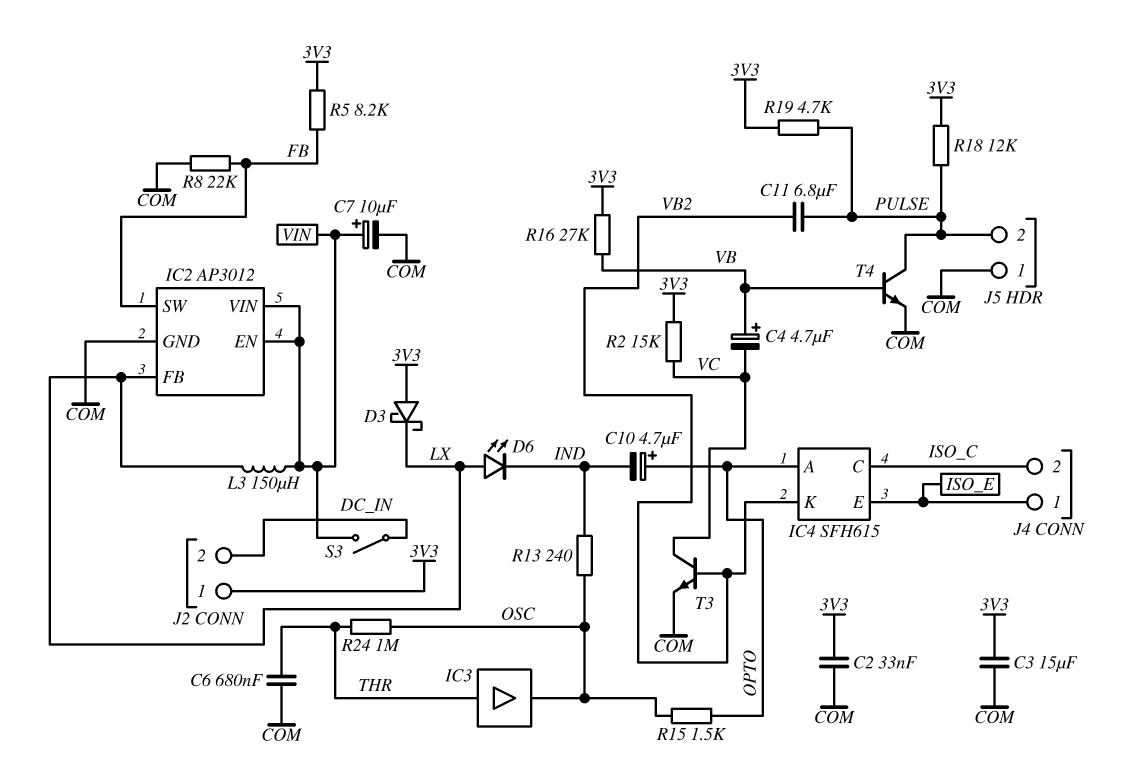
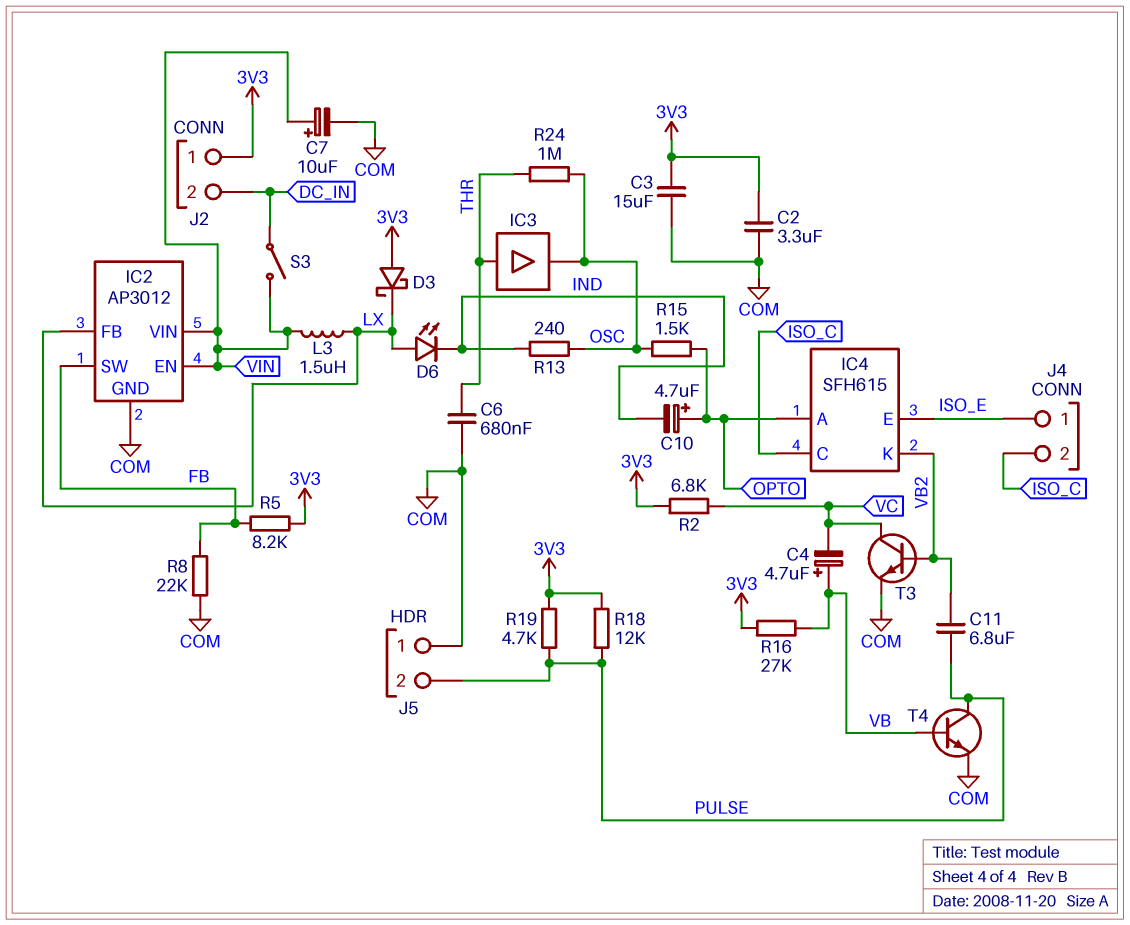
C2: 33nF (3V3, COM) -> 3.3uF (3V3, COM)
L3: 150uH (LX, VIN) -> 1.5uH (LX, VIN)
R2: 15k (3V3, VC) -> 6.8k (3V3, VC)

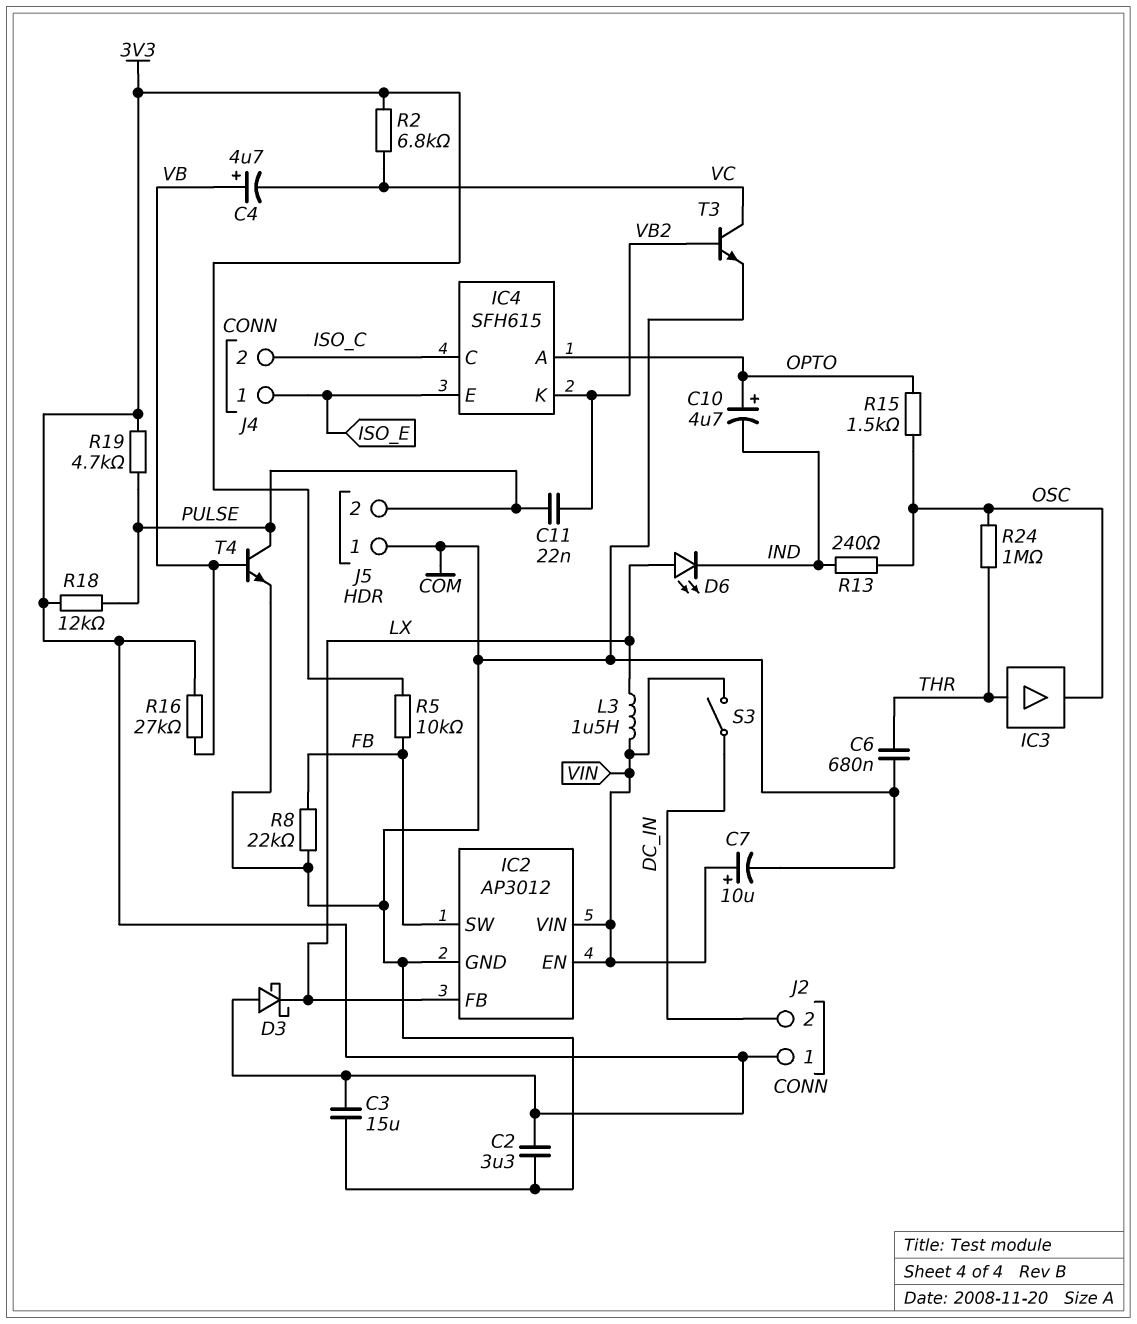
C11: 6.8uF (PULSE, VB2) -> 22nF (PULSE, VB2)
R5: 8.2k (3V3, FB) -> 10k (3V3, FB)

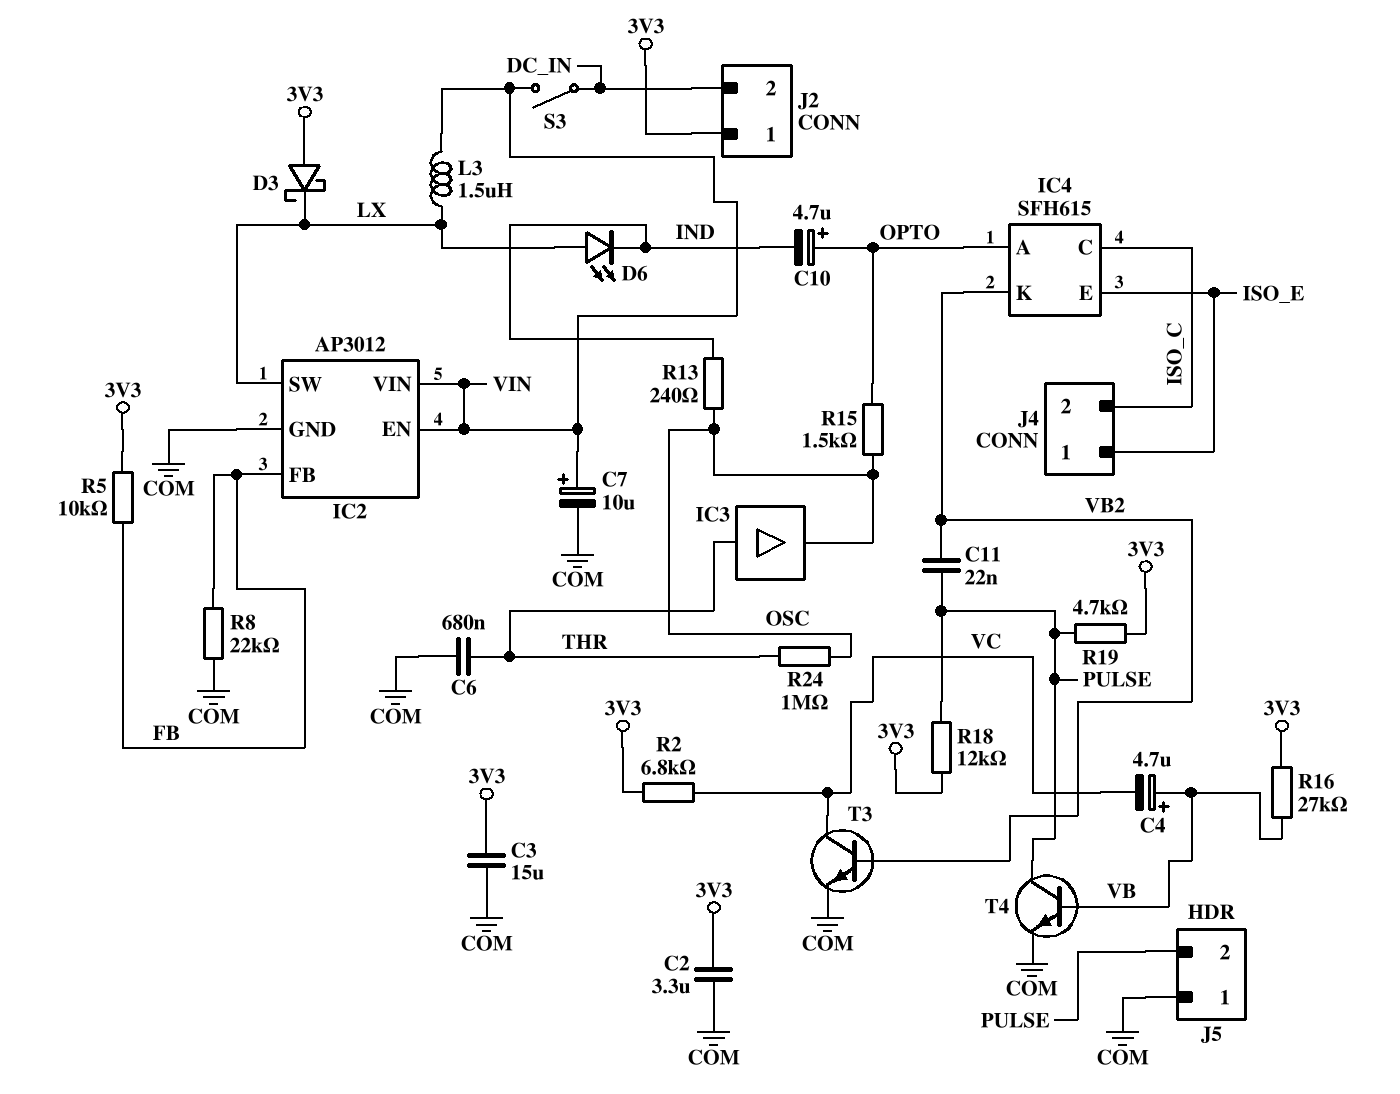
IC2 pin FB: LX -> FB
IC2 pin SW: FB -> LX

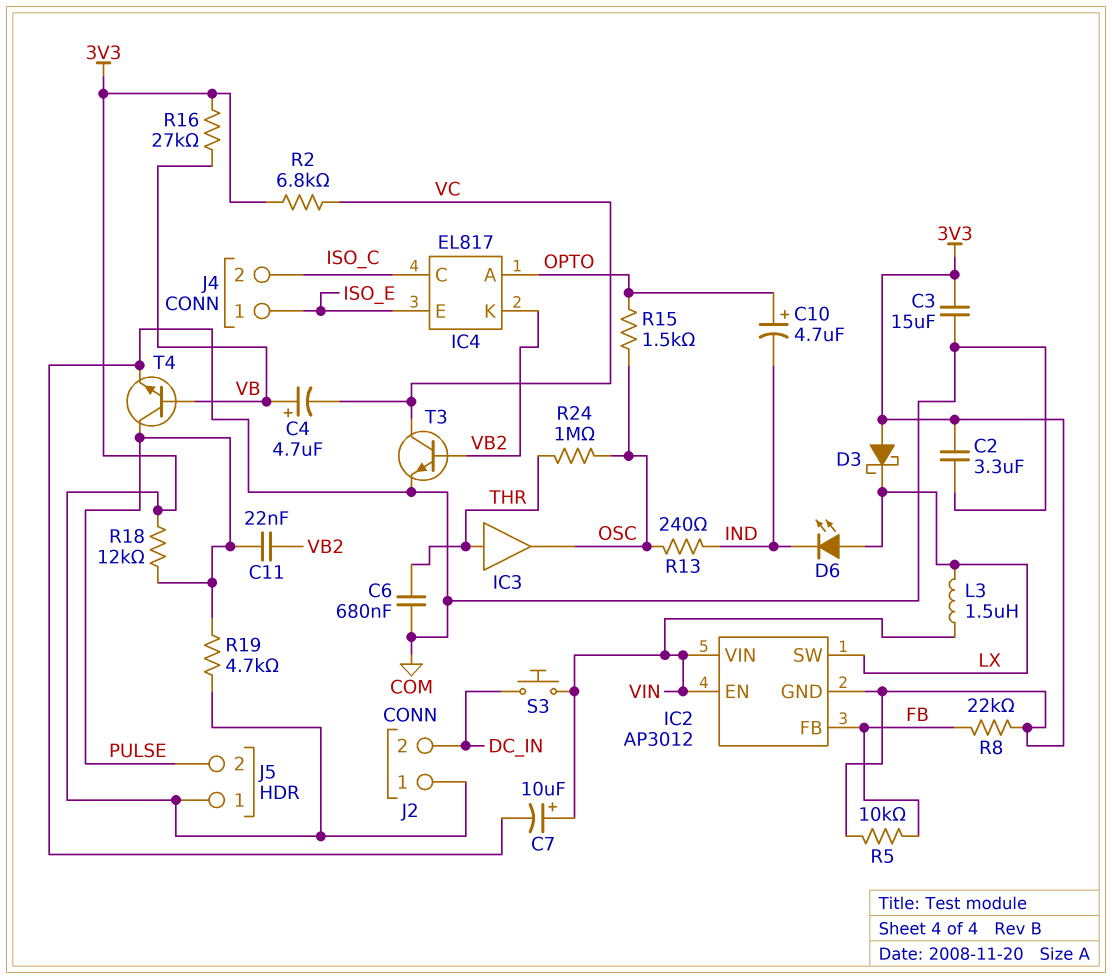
IC2 pin GND: COM -> 3V3
IC4: SFH615 -> EL817
J5 pin 1: COM -> 3V3
R8: 22k (COM, FB) -> 22k (3V3, FB)
S3: switch (DC_IN, VIN) -> button (DC_IN, VIN)

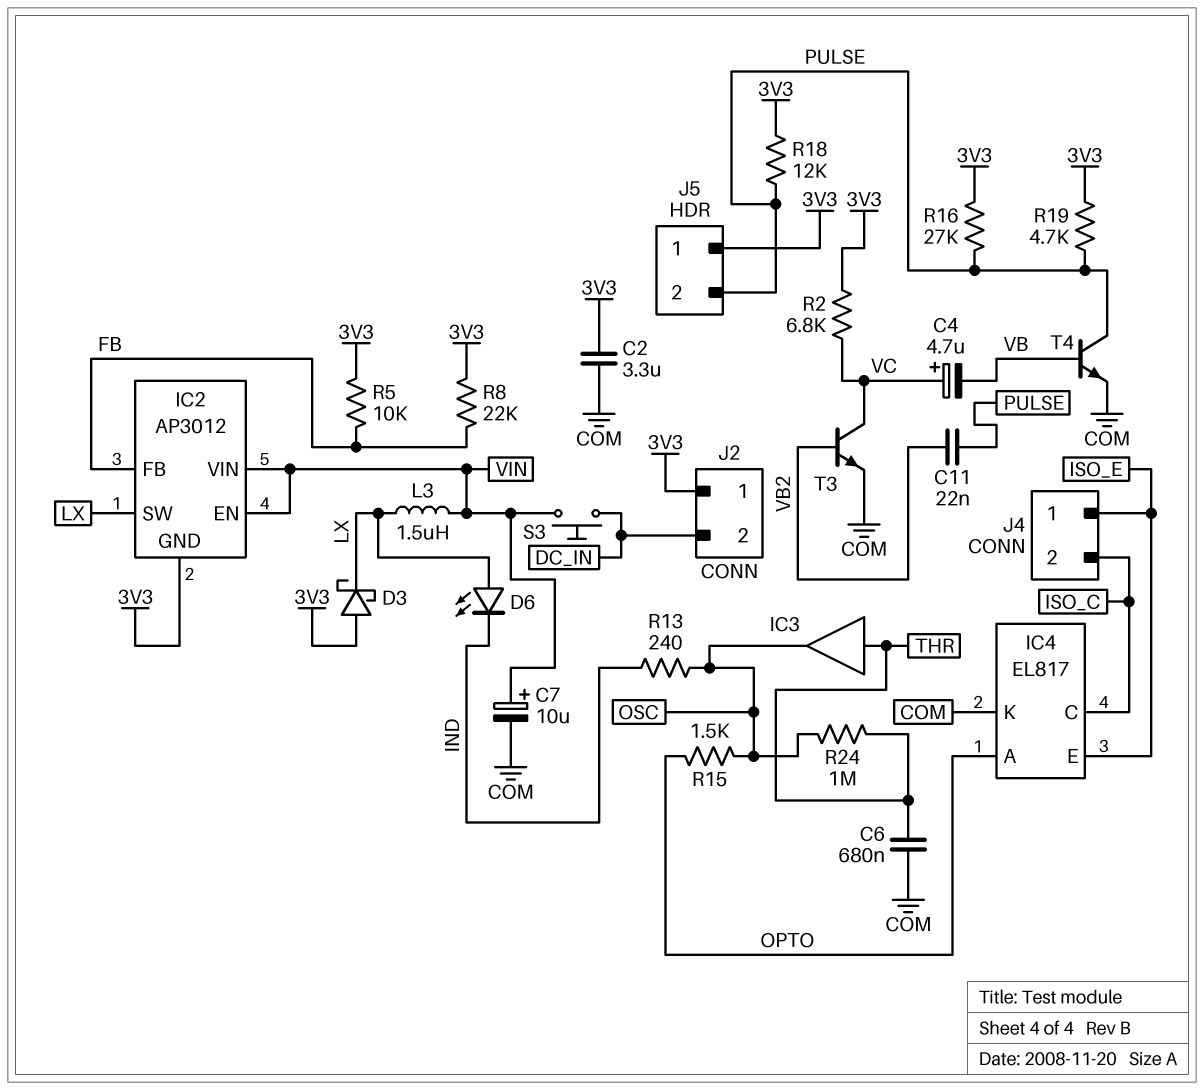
C3: 15uF (3V3, COM) -> none
C4: 4.7uF (plus VB, minus VC) -> 4.7uF (plus VC, minus VB)
C10: 4.7uF (plus OPTO, minus IND) -> none
IC4 pin K: VB2 -> COM
R16: 27k (3V3, VB) -> 27k (3V3, PULSE)

